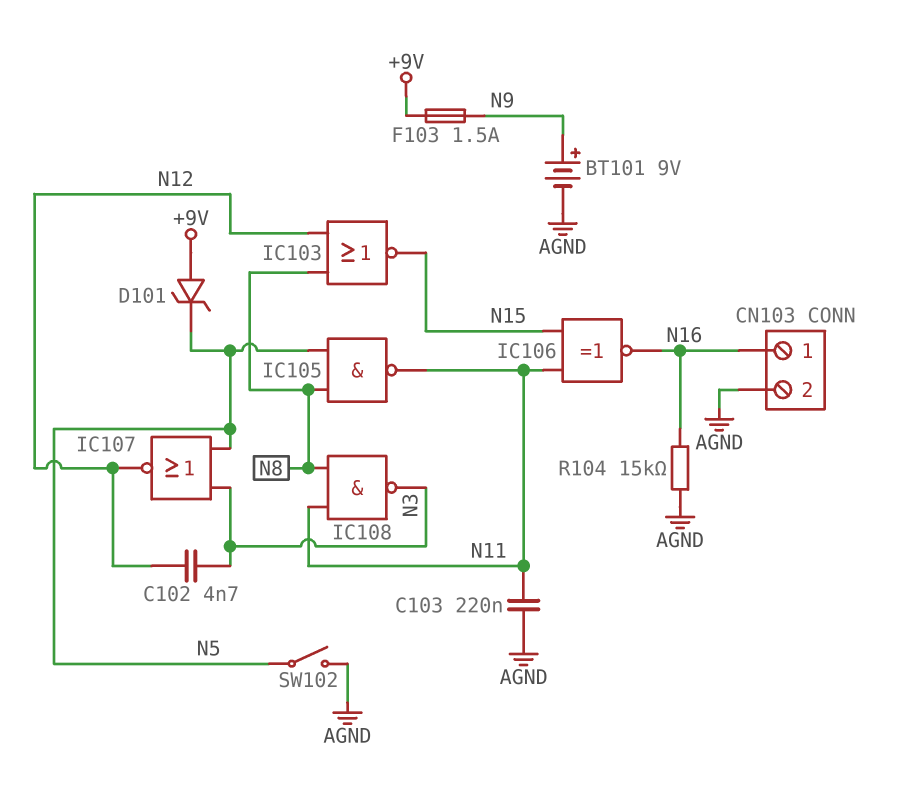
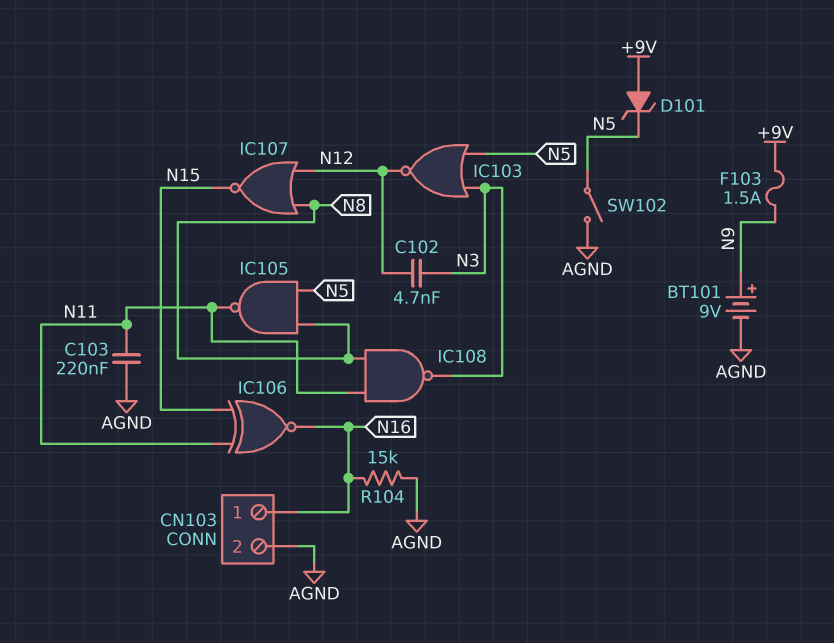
IC103: NOR (in N8, in N12, out N15) -> NOR (in N3, in N5, out N12)
IC107: NOR (in N3, in N5, out N12) -> NOR (in N8, in N12, out N15)

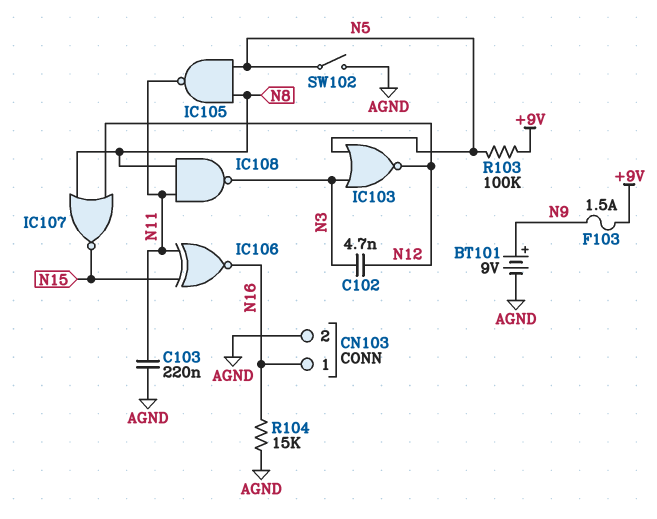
D101: zener (A +9V, K N5) -> none
R103: none -> 100k (+9V, N5)

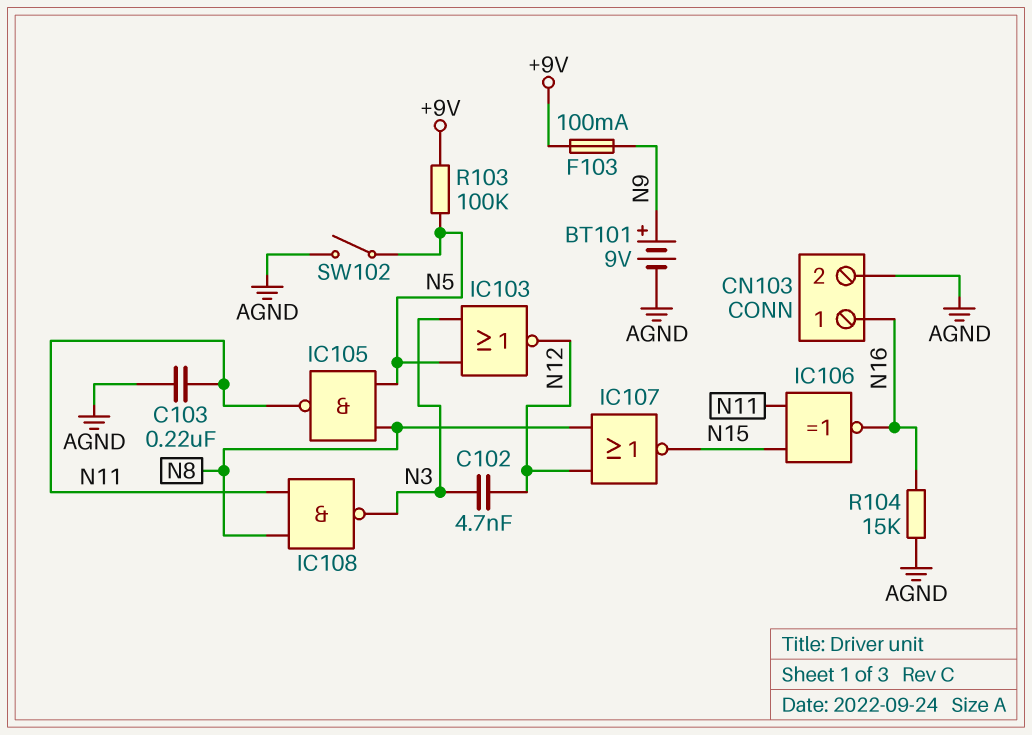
F103: 1.5A (+9V, N9) -> 100mA (+9V, N9)

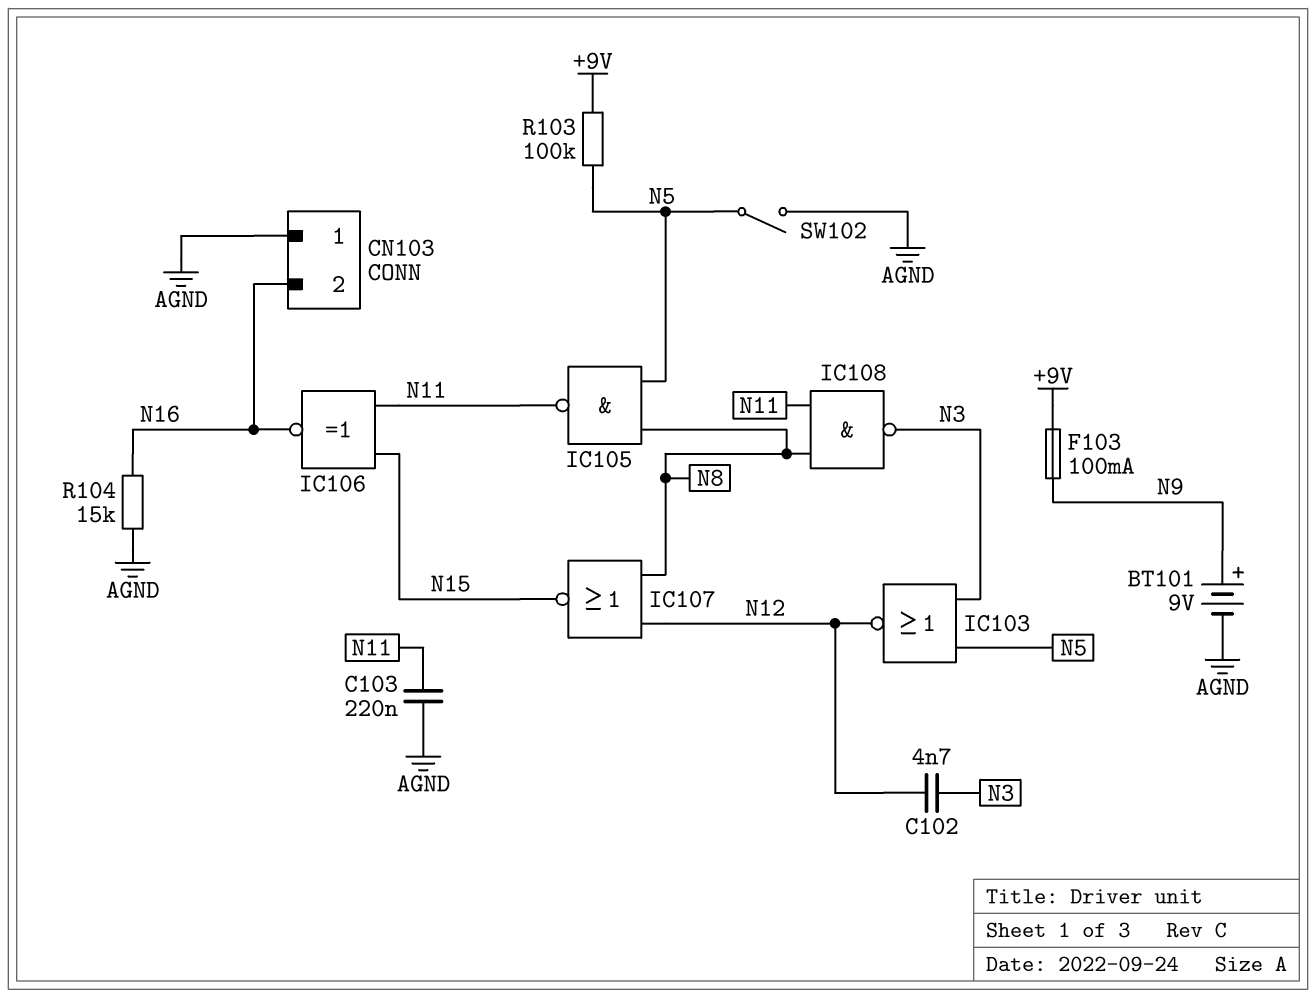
CN103 pin 1: N16 -> AGND
CN103 pin 2: AGND -> N16

